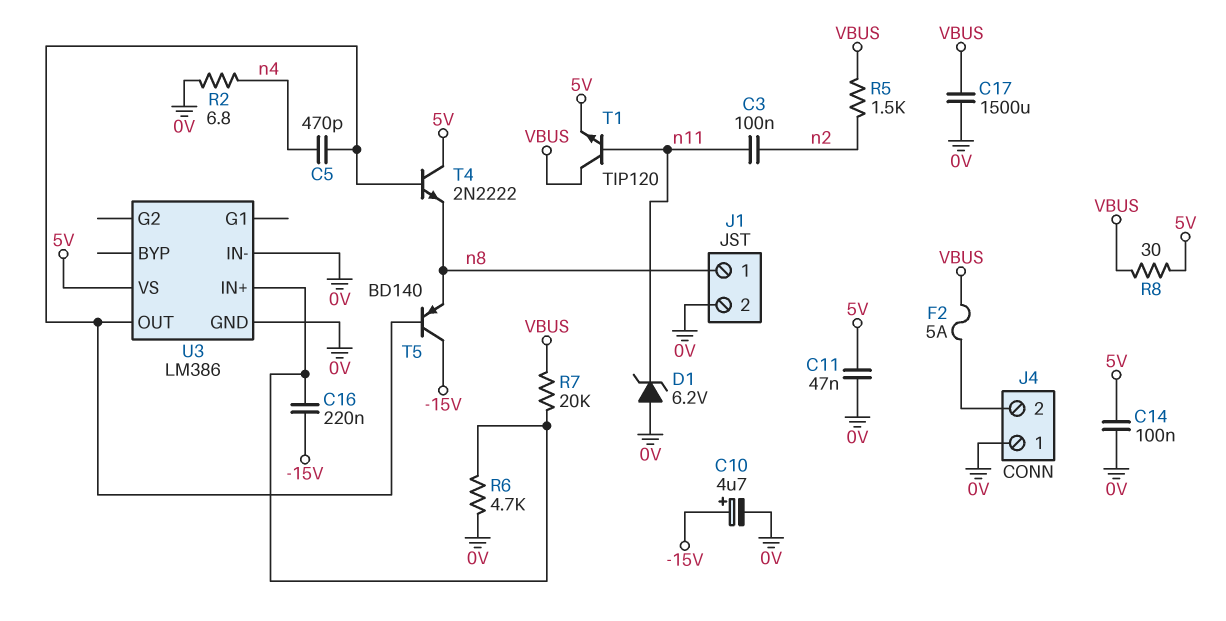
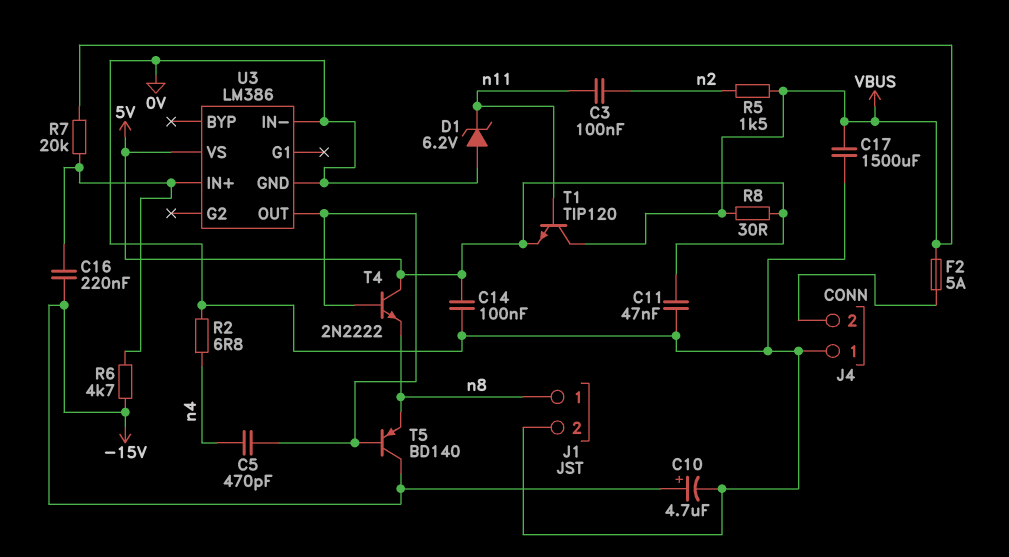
R6: 4.7k (0V, U3/IN+) -> 4.7k (-15V, U3/IN+)

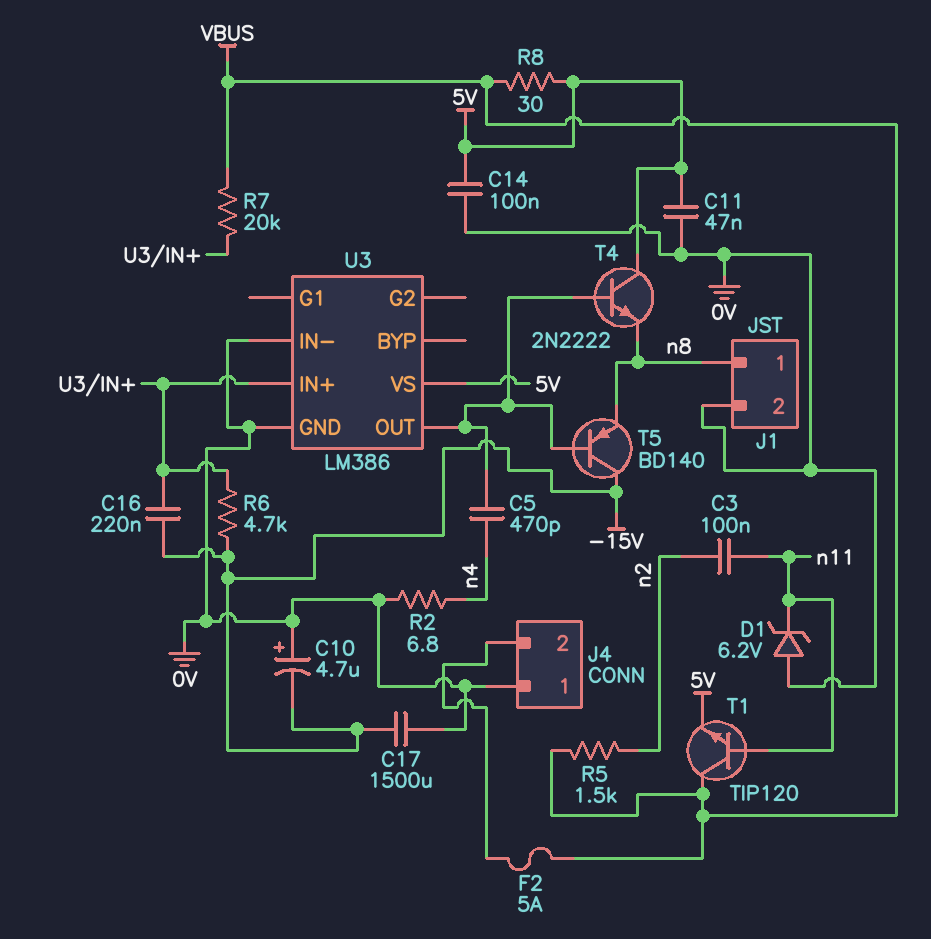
C10: 4.7uF (plus -15V, minus 0V) -> 4.7uF (plus 0V, minus -15V)
C17: 1500uF (0V, VBUS) -> 1500uF (-15V, 0V)

